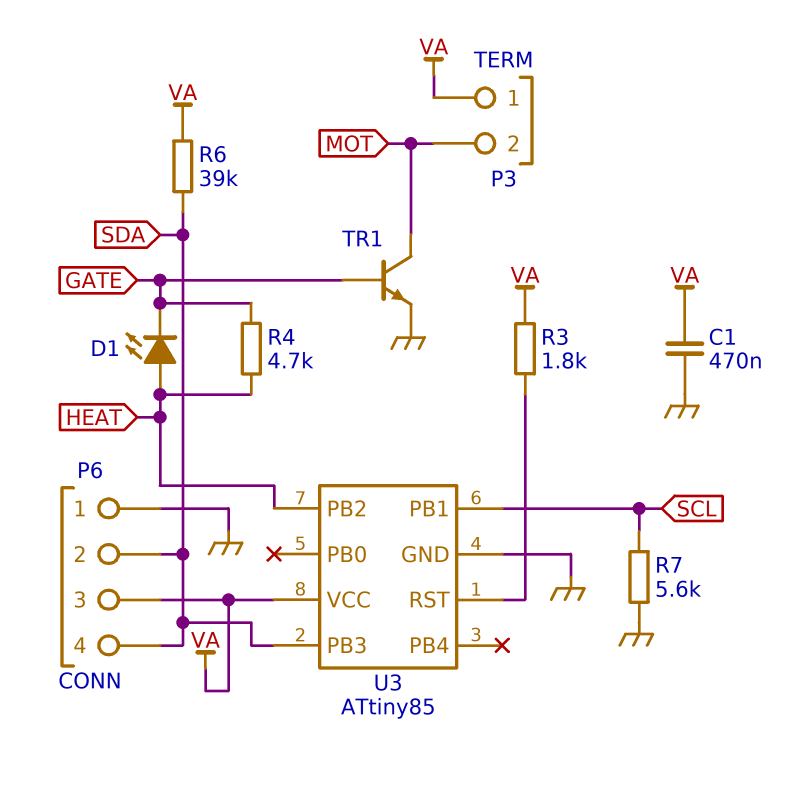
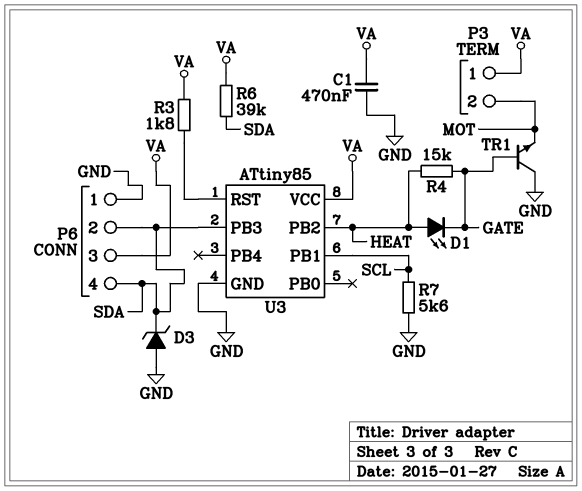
D3: none -> zener (A GND, K SDA)
R4: 4.7k (GATE, HEAT) -> 15k (GATE, HEAT)
TR1: NPN (B GATE, C MOT, E GND) -> NPN (B GATE, C GND, E MOT)

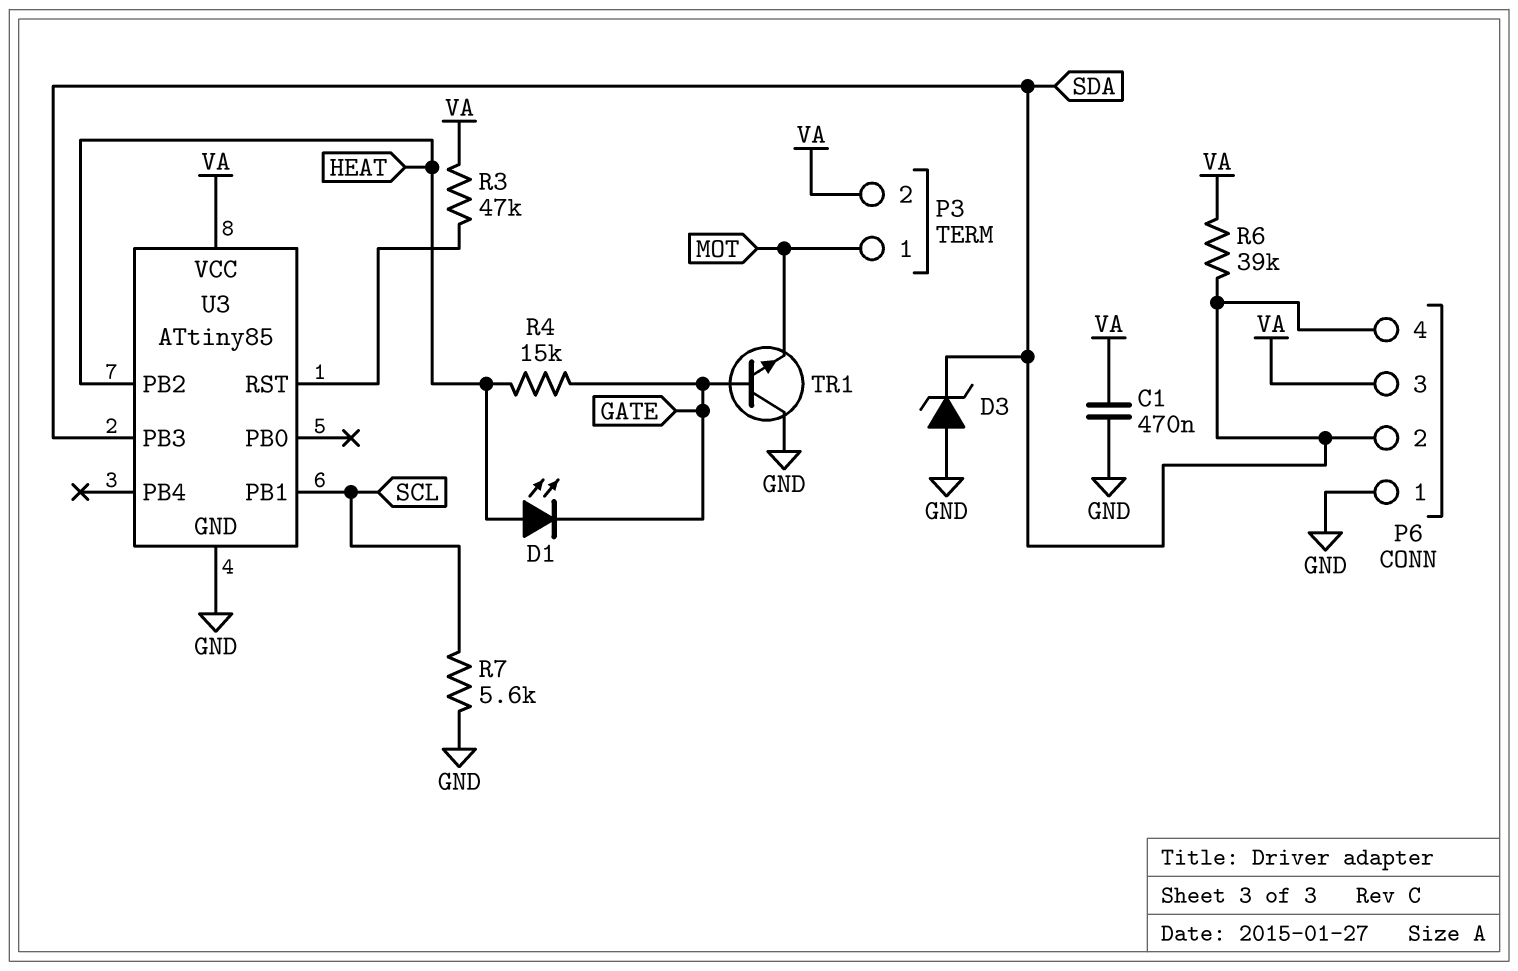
P3 pin 1: VA -> MOT
P3 pin 2: MOT -> VA
R3: 1.8k (U3/RST, VA) -> 47k (U3/RST, VA)

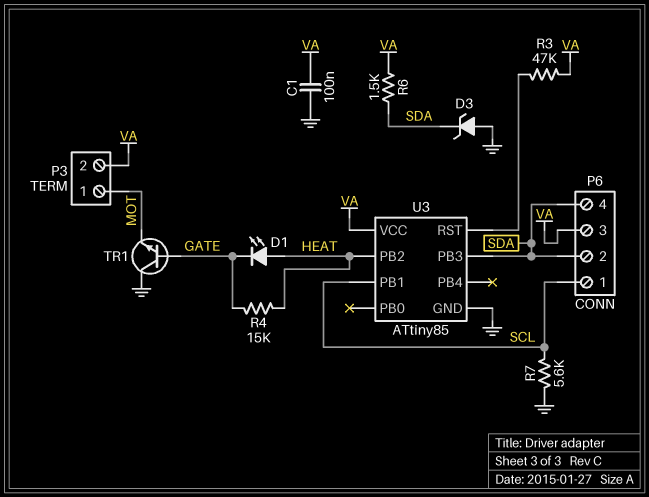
C1: 470nF (GND, VA) -> 100nF (GND, VA)
P6 pin 1: GND -> SCL
R6: 39k (SDA, VA) -> 1.5k (SDA, VA)

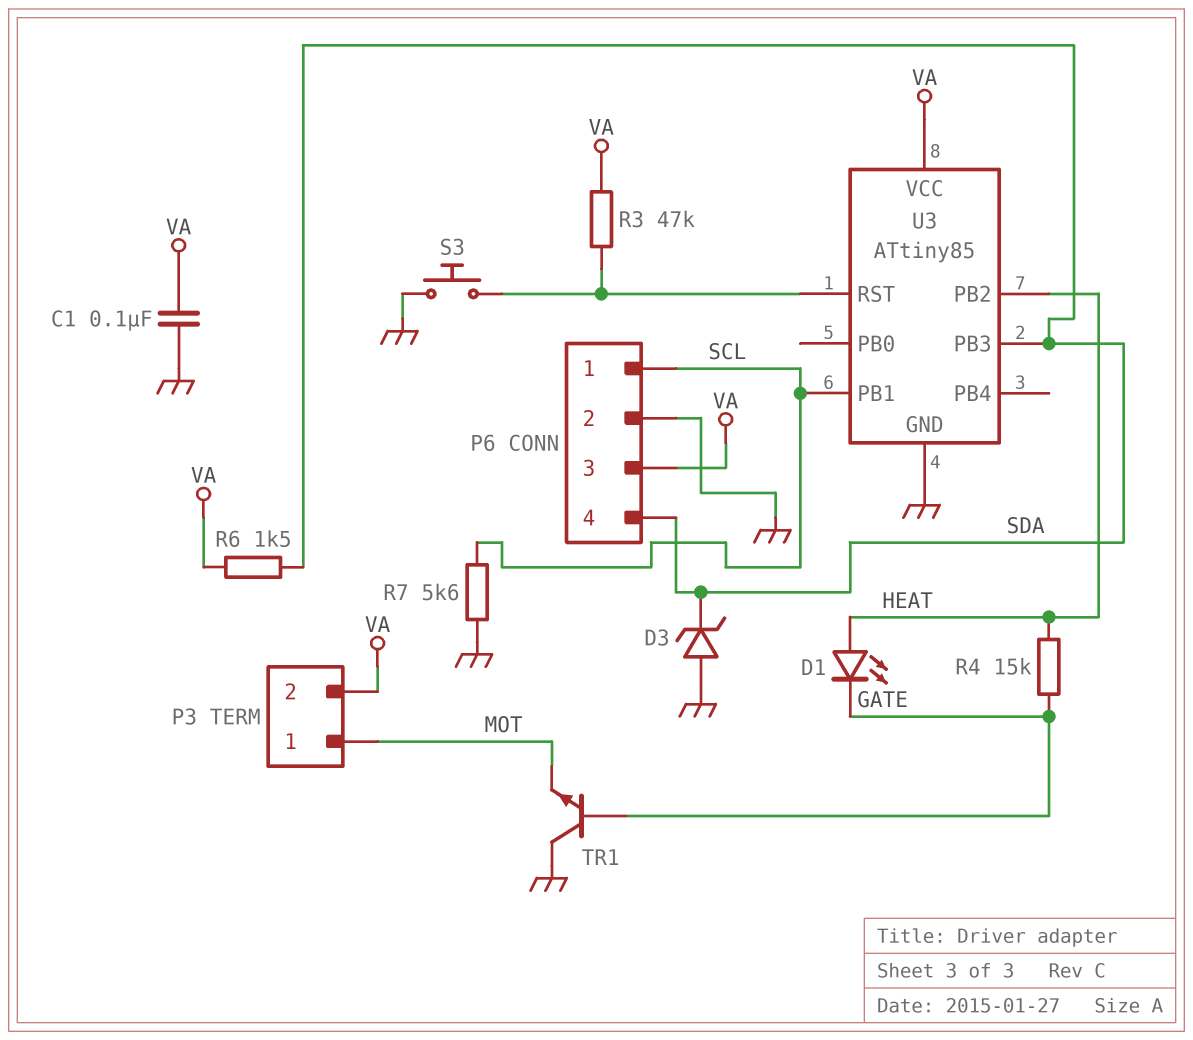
P6 pin 2: SDA -> GND
S3: none -> button (GND, U3/RST)

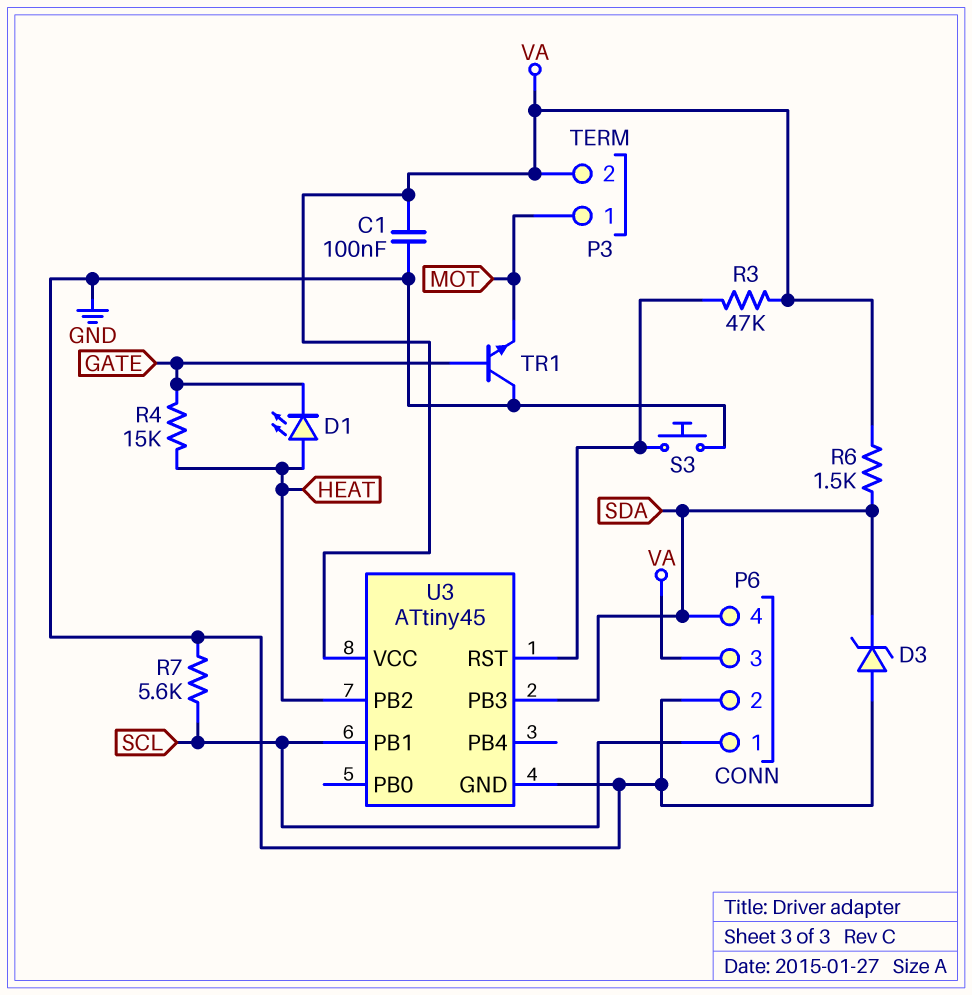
U3: ATtiny85 -> ATtiny45

